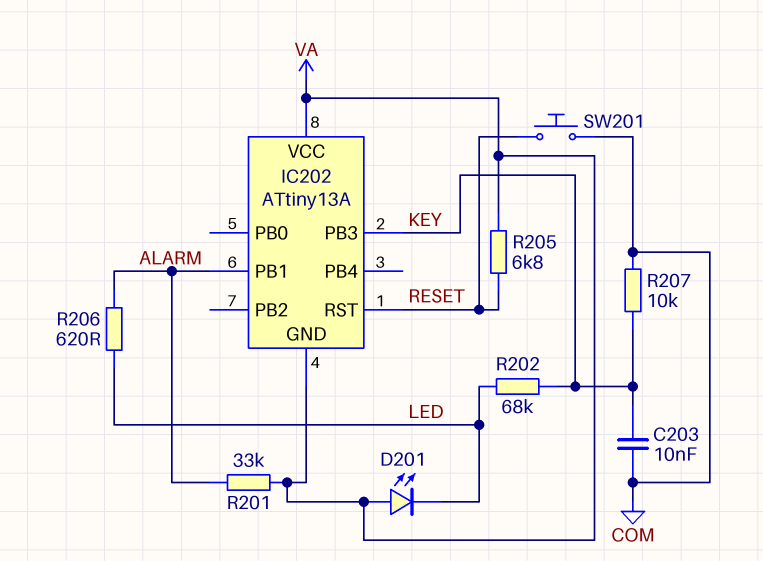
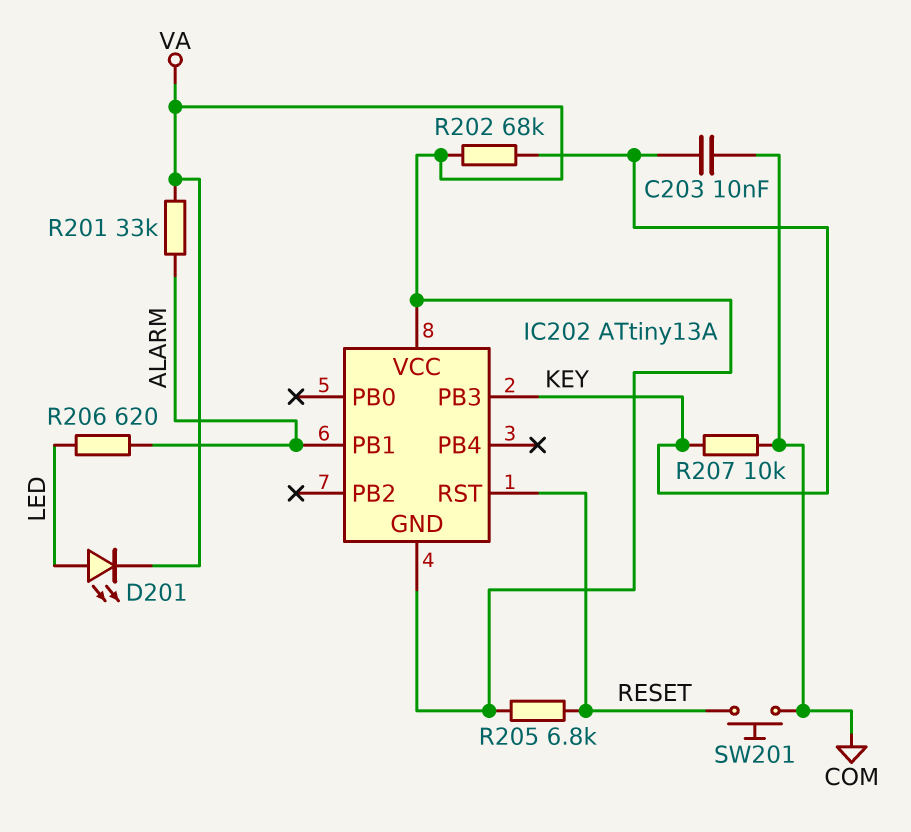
D201: LED (A VA, K LED) -> LED (A LED, K VA)
R202: 68k (KEY, LED) -> 68k (KEY, VA)

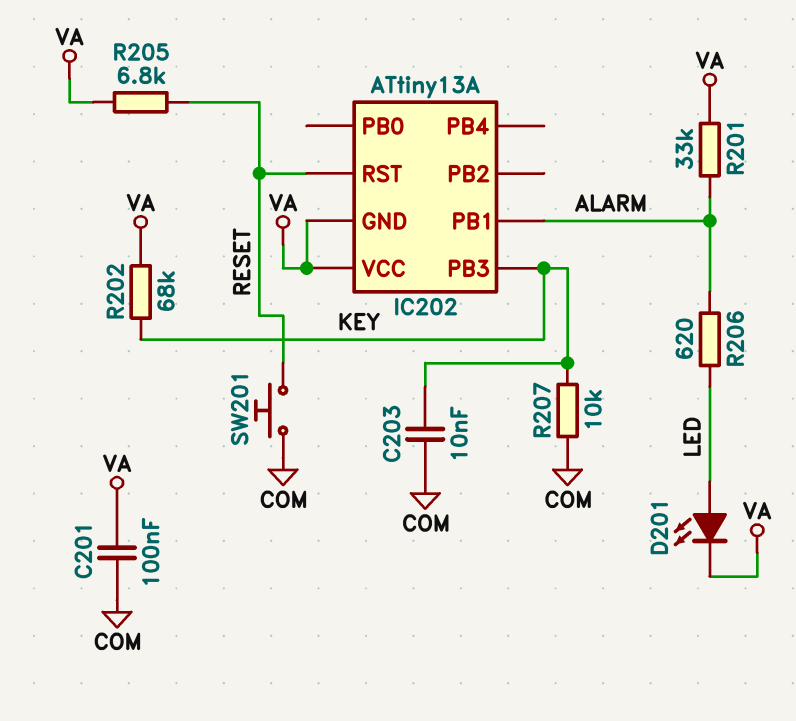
C201: none -> 100nF (COM, VA)

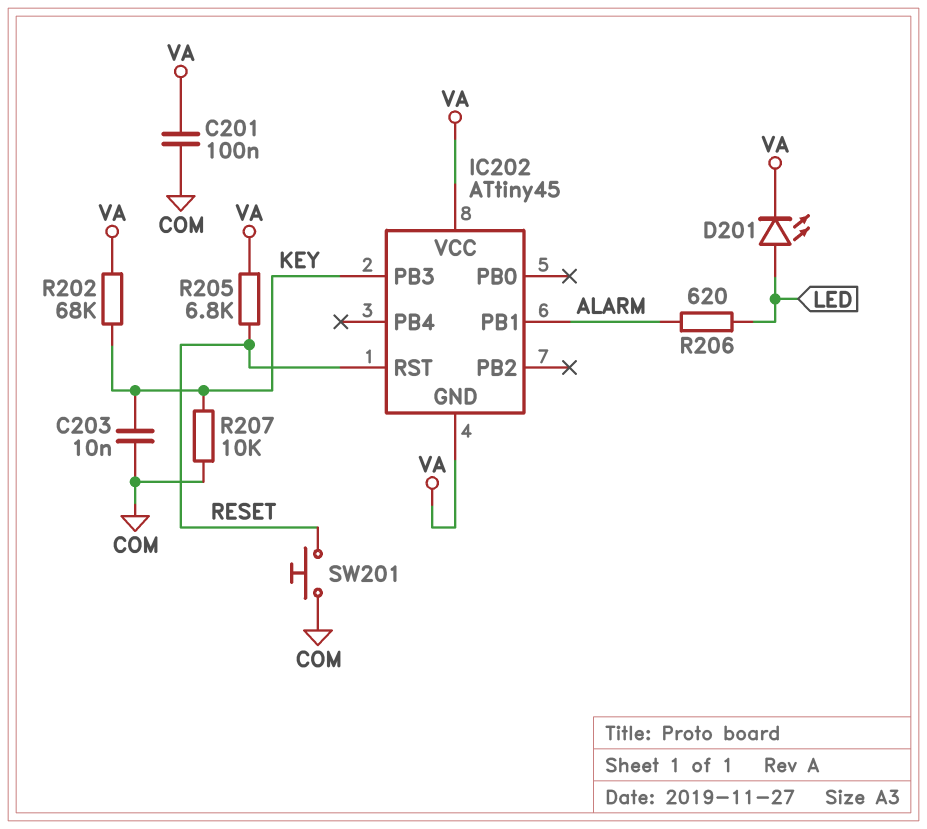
IC202: ATtiny13A -> ATtiny45
R201: 33k (ALARM, VA) -> none

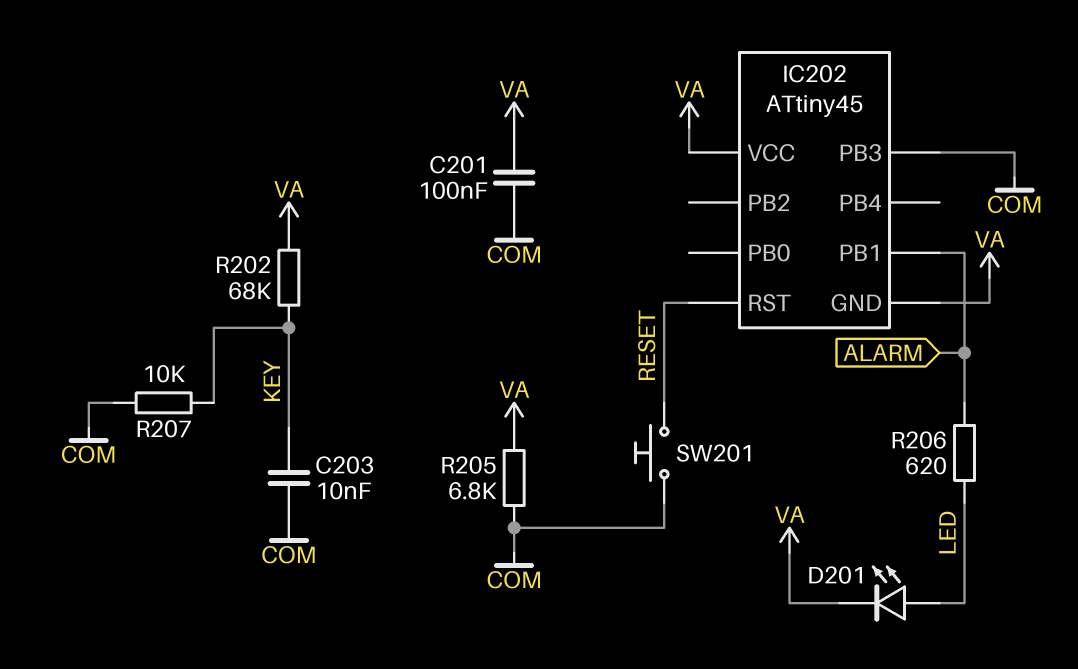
IC202 pin PB3: KEY -> COM
R205: 6.8k (RESET, VA) -> 6.8k (COM, VA)

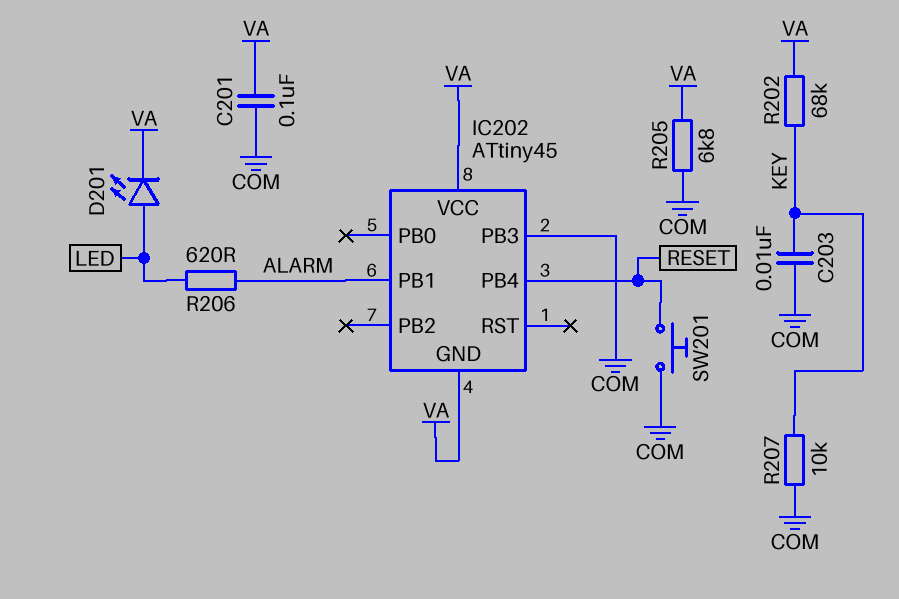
IC202 pin PB4: none -> RESET
IC202 pin RST: RESET -> none

